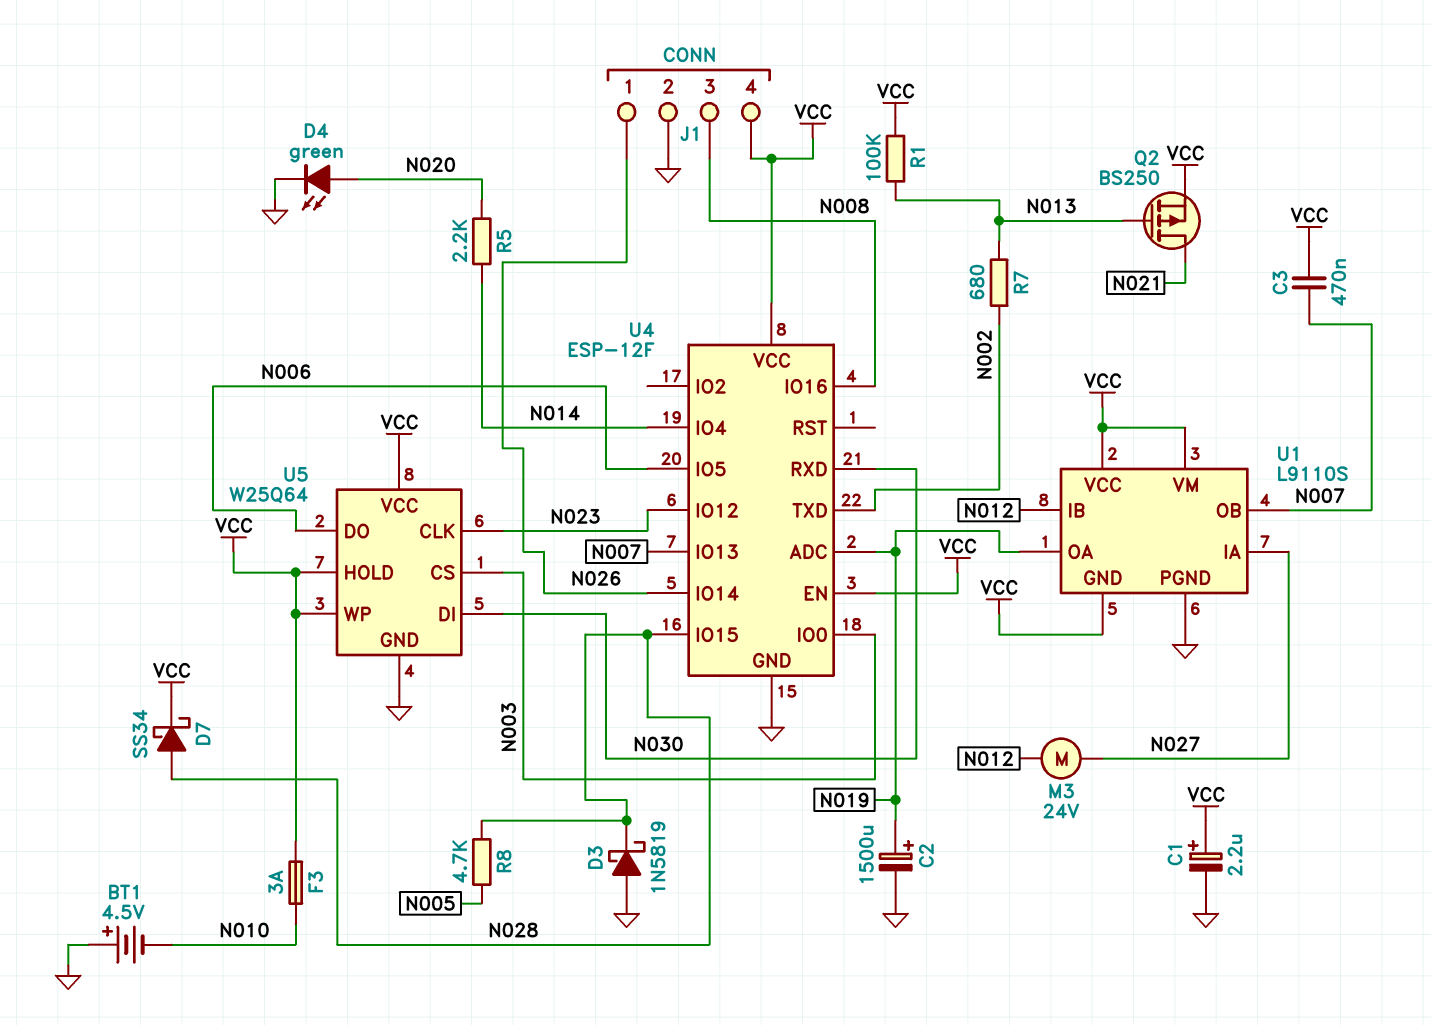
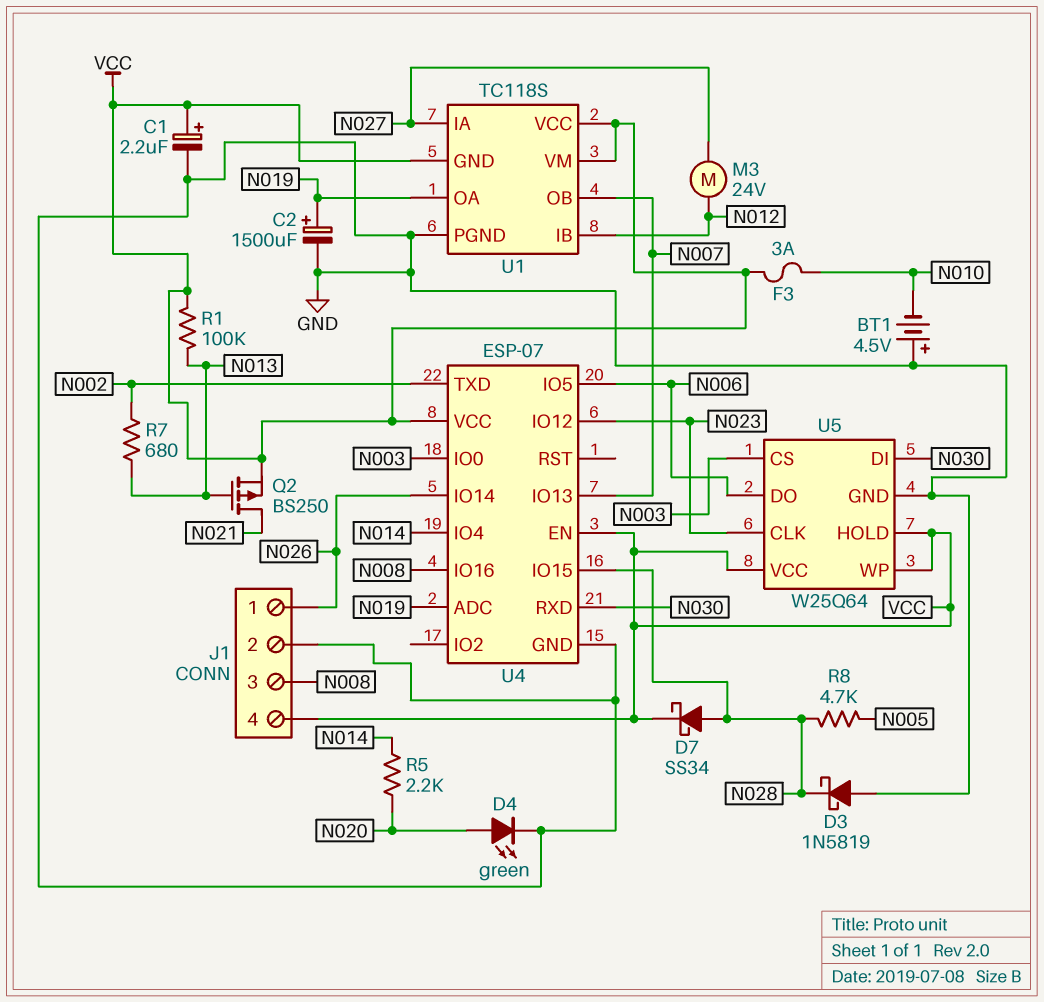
C3: 470nF (N007, VCC) -> none
U1: L9110S -> TC118S
U4: ESP-12F -> ESP-07

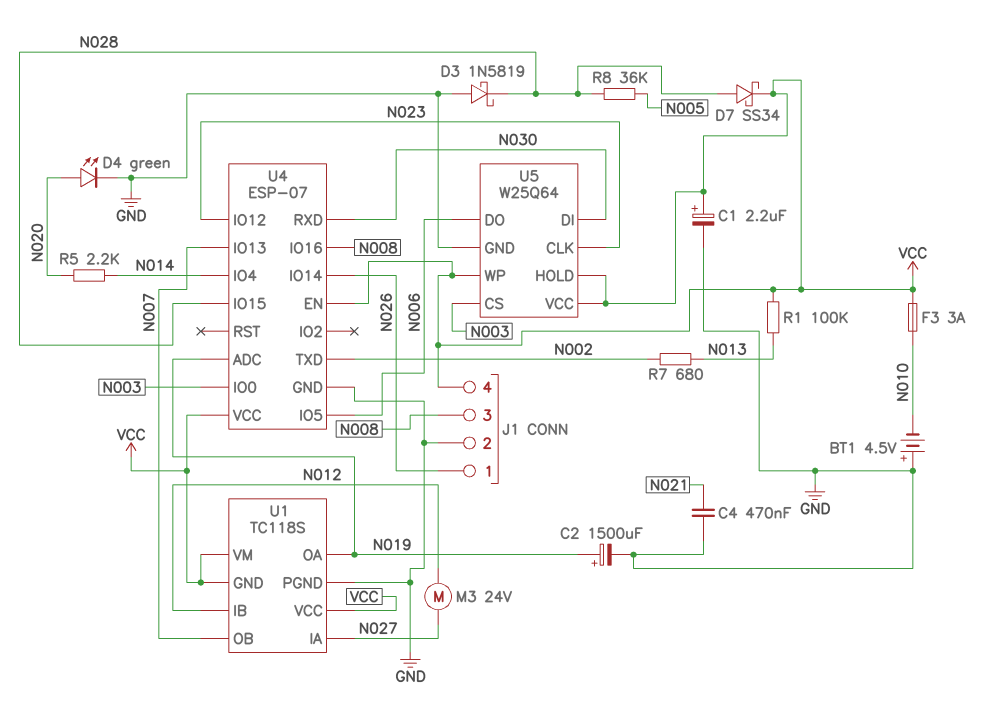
C4: none -> 470nF (GND, N021)
Q2: PMOS BS250 (G N013, D N021, S VCC) -> none
R8: 4.7k (N005, N028) -> 36k (N005, N028)

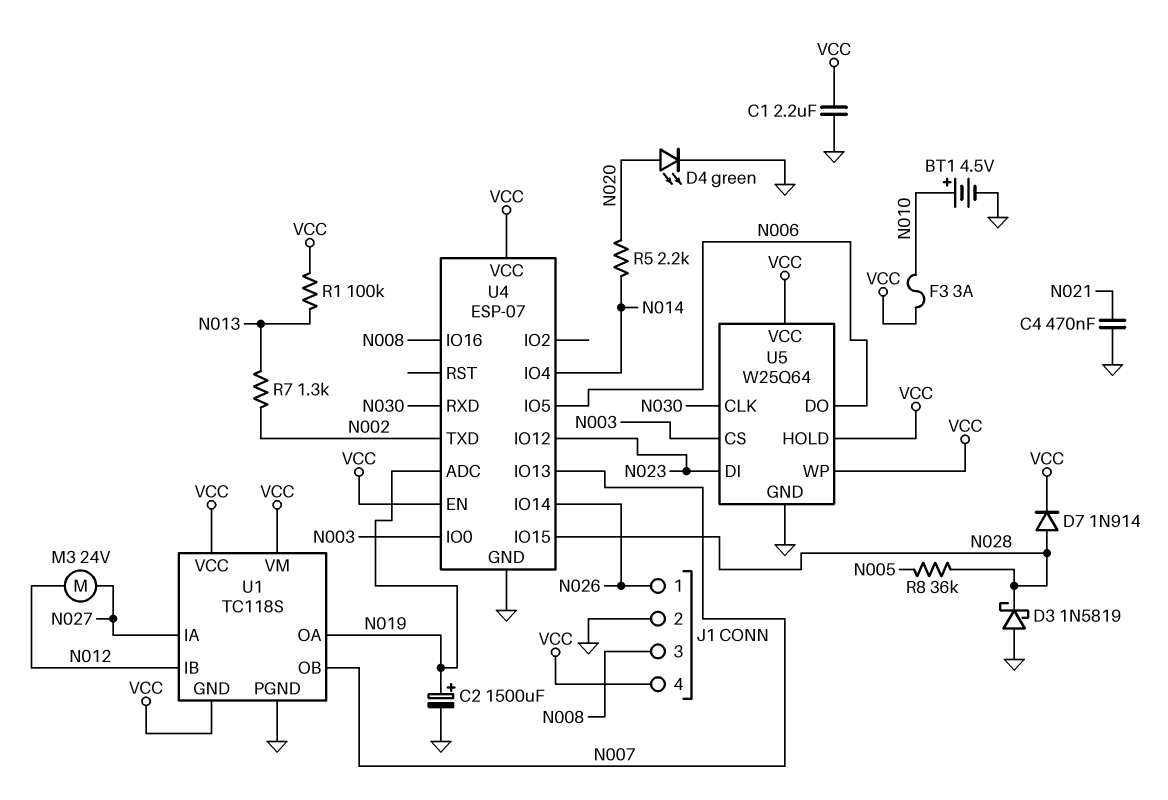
BT1: 4.5V (plus GND, minus N010) -> 4.5V (plus N010, minus GND)
C1: 2.2uF (plus VCC, minus GND) -> 2.2uF (GND, VCC)
D7: schottky SS34 (A N028, K VCC) -> diode 1N914 (A N028, K VCC)
R7: 680 (N002, N013) -> 1.3k (N002, N013)
U5 pin CLK: N023 -> N030
U5 pin DI: N030 -> N023

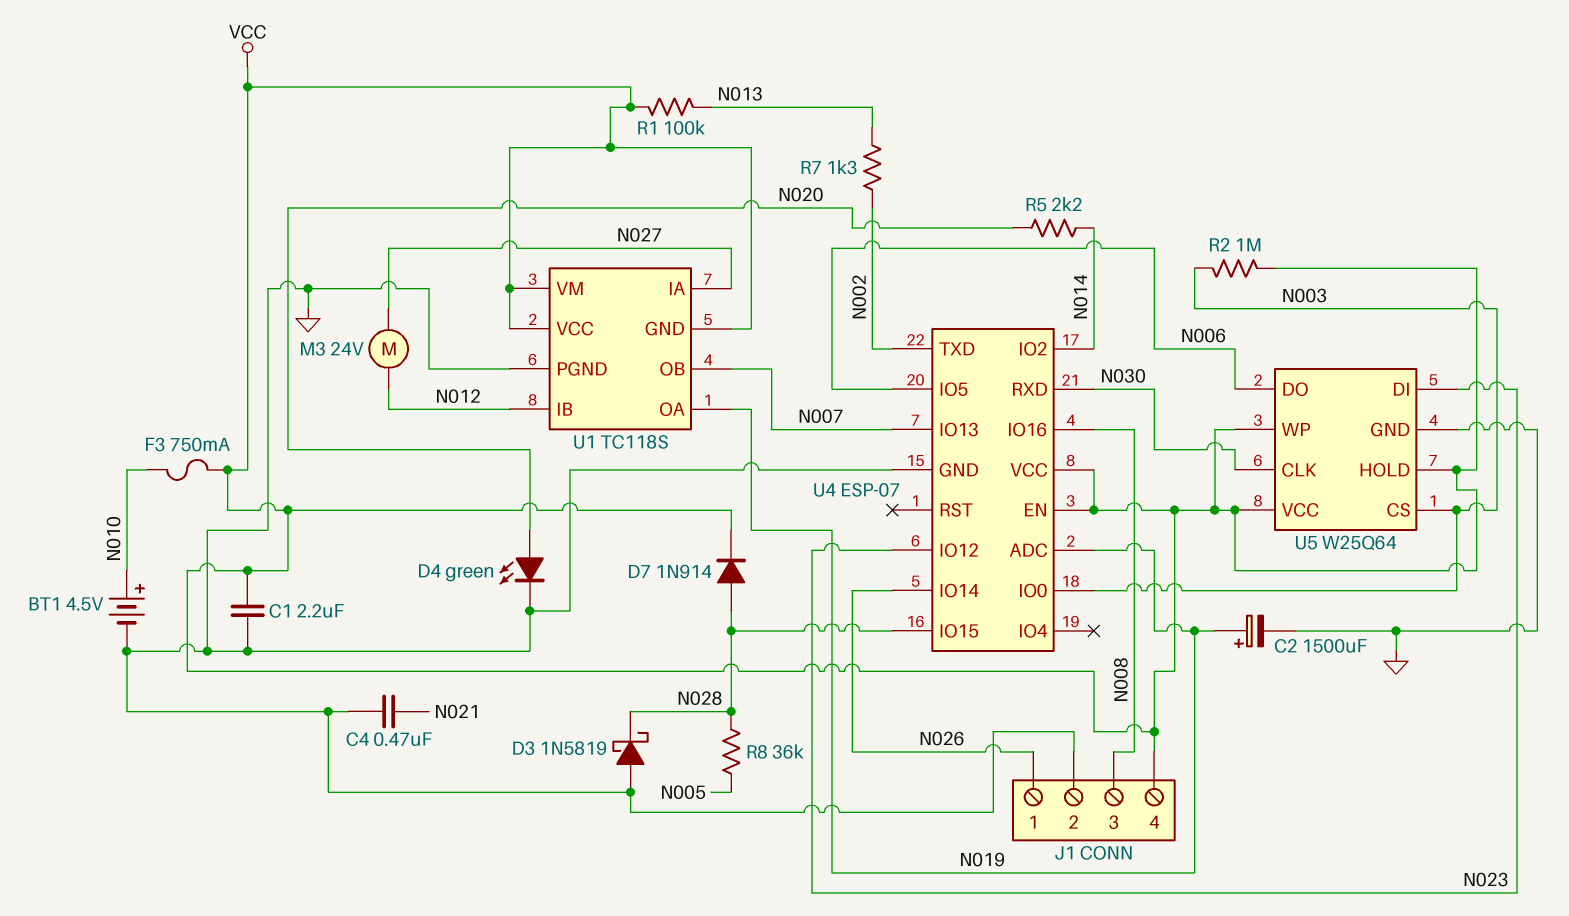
F3: 3A (N010, VCC) -> 750mA (N010, VCC)
R2: none -> 1M (N003, VCC)
U4 pin IO2: none -> N014
U4 pin IO4: N014 -> none

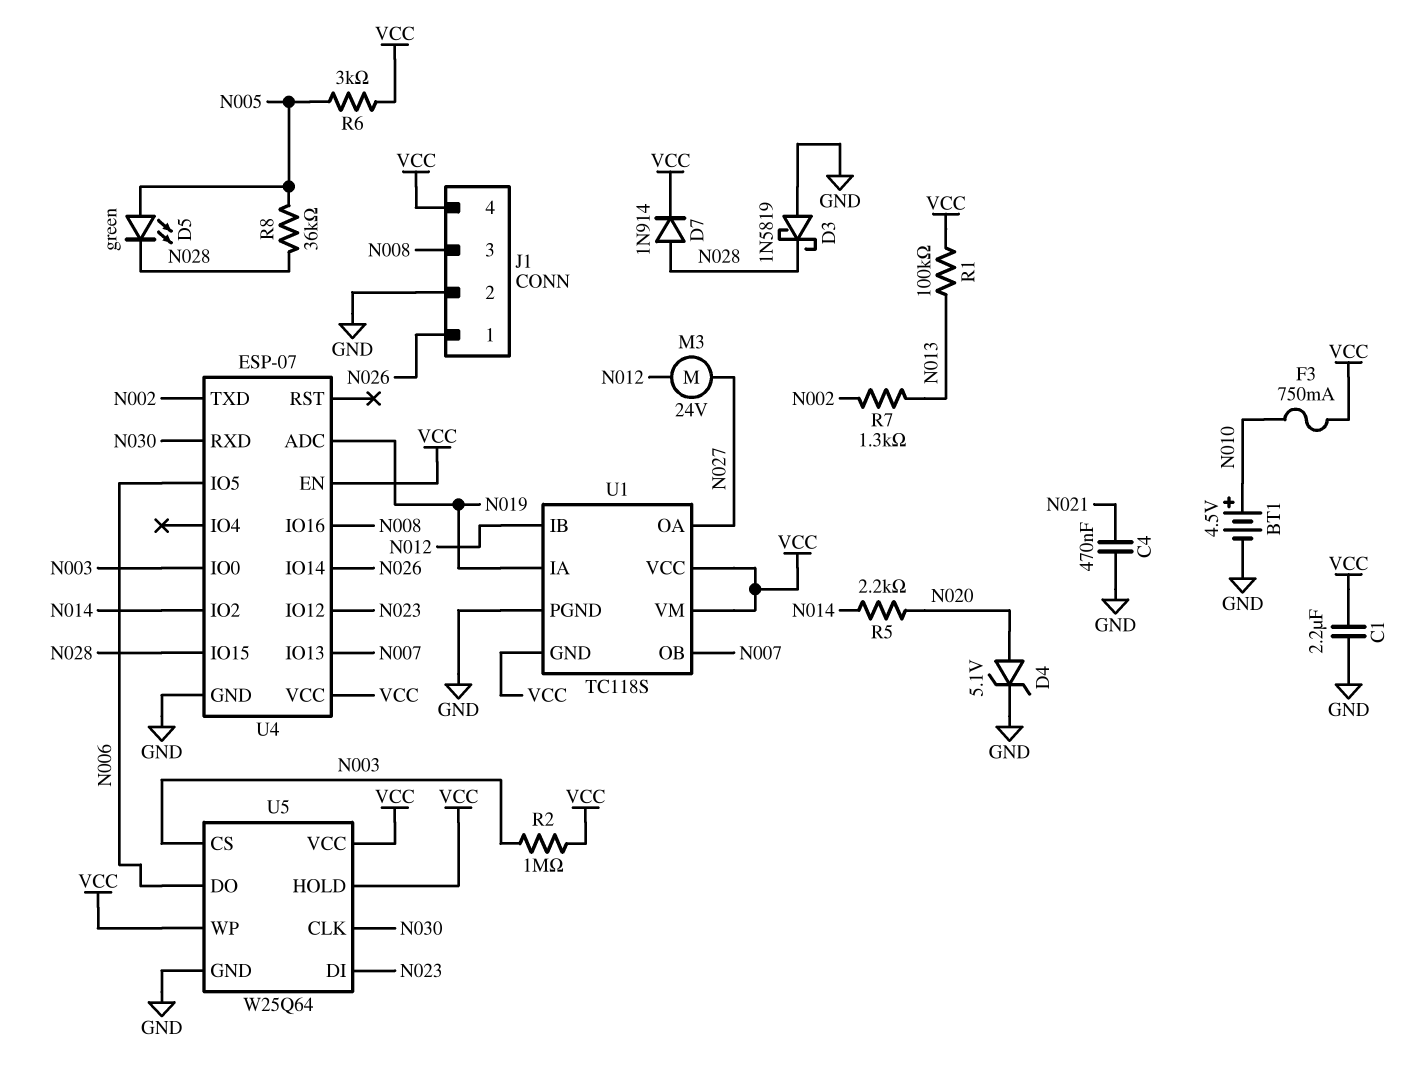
C2: 1500uF (plus N019, minus GND) -> none
D4: LED green (A N020, K GND) -> zener 5.1V (A N020, K GND)
D5: none -> LED green (A N005, K N028)
R6: none -> 3k (N005, VCC)
U1 pin IA: N027 -> N019
U1 pin OA: N019 -> N027

